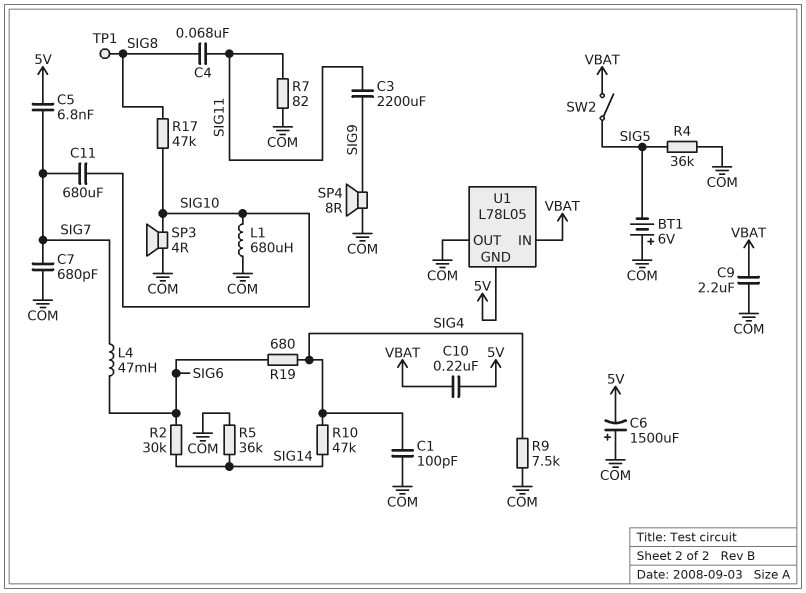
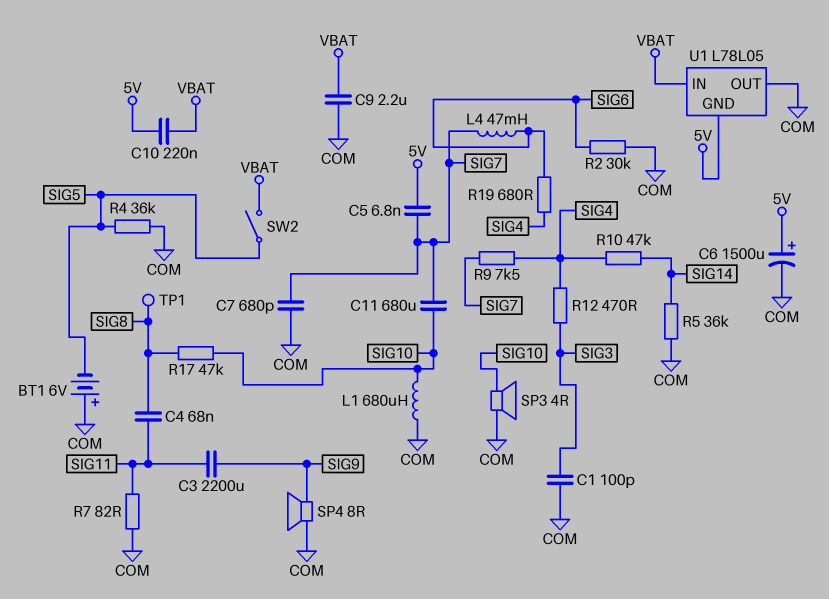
C1: 100pF (COM, SIG4) -> 100pF (COM, SIG3)
C6: 1500uF (plus COM, minus 5V) -> 1500uF (plus 5V, minus COM)
R2: 30k (SIG6, SIG14) -> 30k (COM, SIG6)
R9: 7.5k (COM, SIG4) -> 7.5k (SIG4, SIG7)
R12: none -> 470 (SIG3, SIG4)

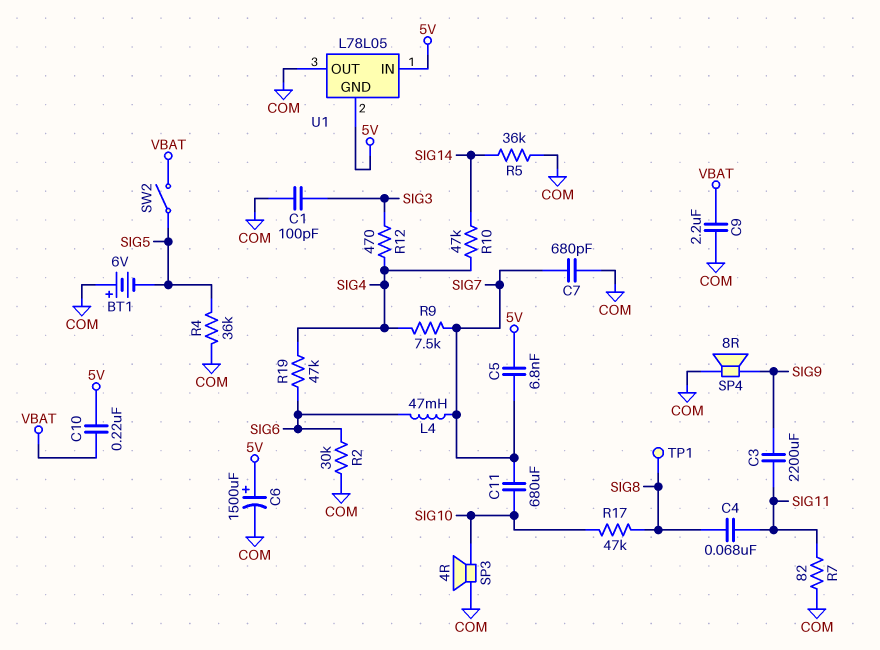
L1: 680uH (COM, SIG10) -> none
R19: 680 (SIG4, SIG6) -> 47k (SIG4, SIG6)
U1 pin IN: VBAT -> 5V

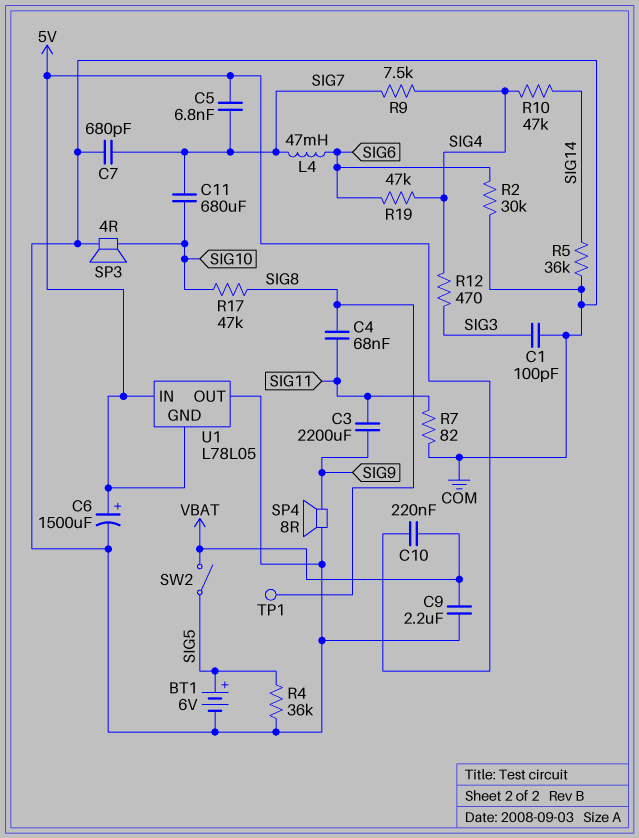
BT1: 6V (plus COM, minus SIG5) -> 6V (plus SIG5, minus COM)

